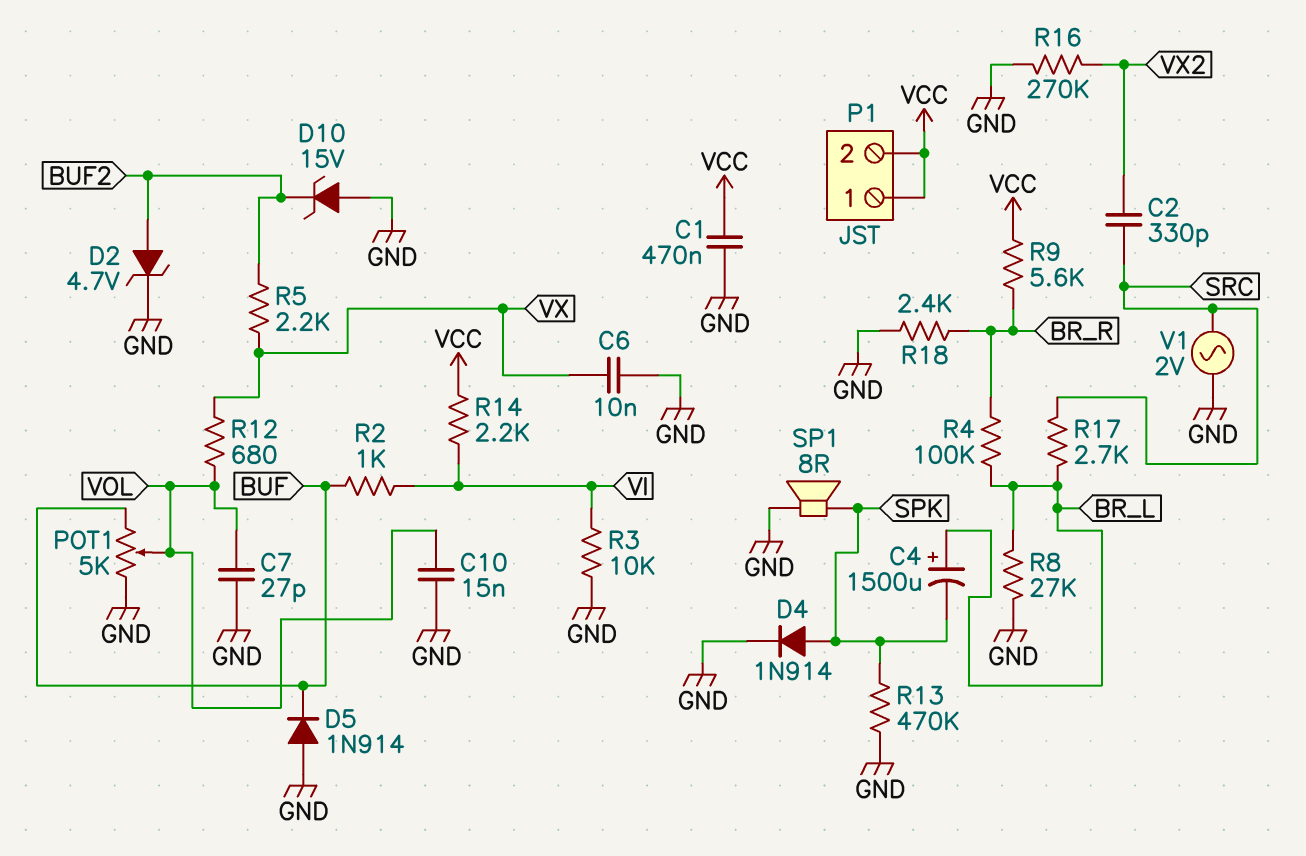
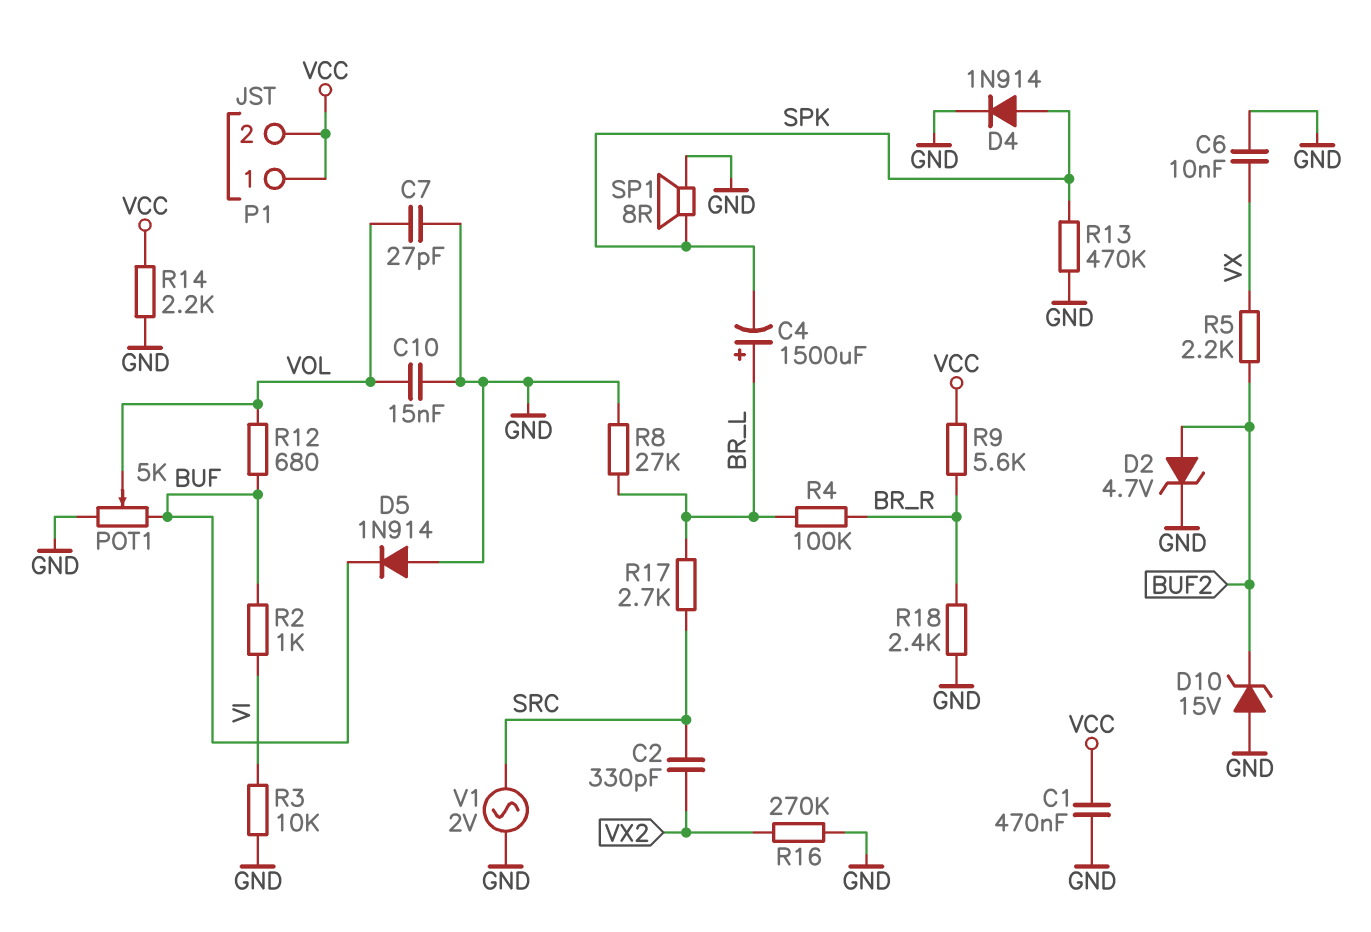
R12: 680 (VOL, VX) -> 680 (BUF, VOL)
R14: 2.2k (VCC, VI) -> 2.2k (GND, VCC)

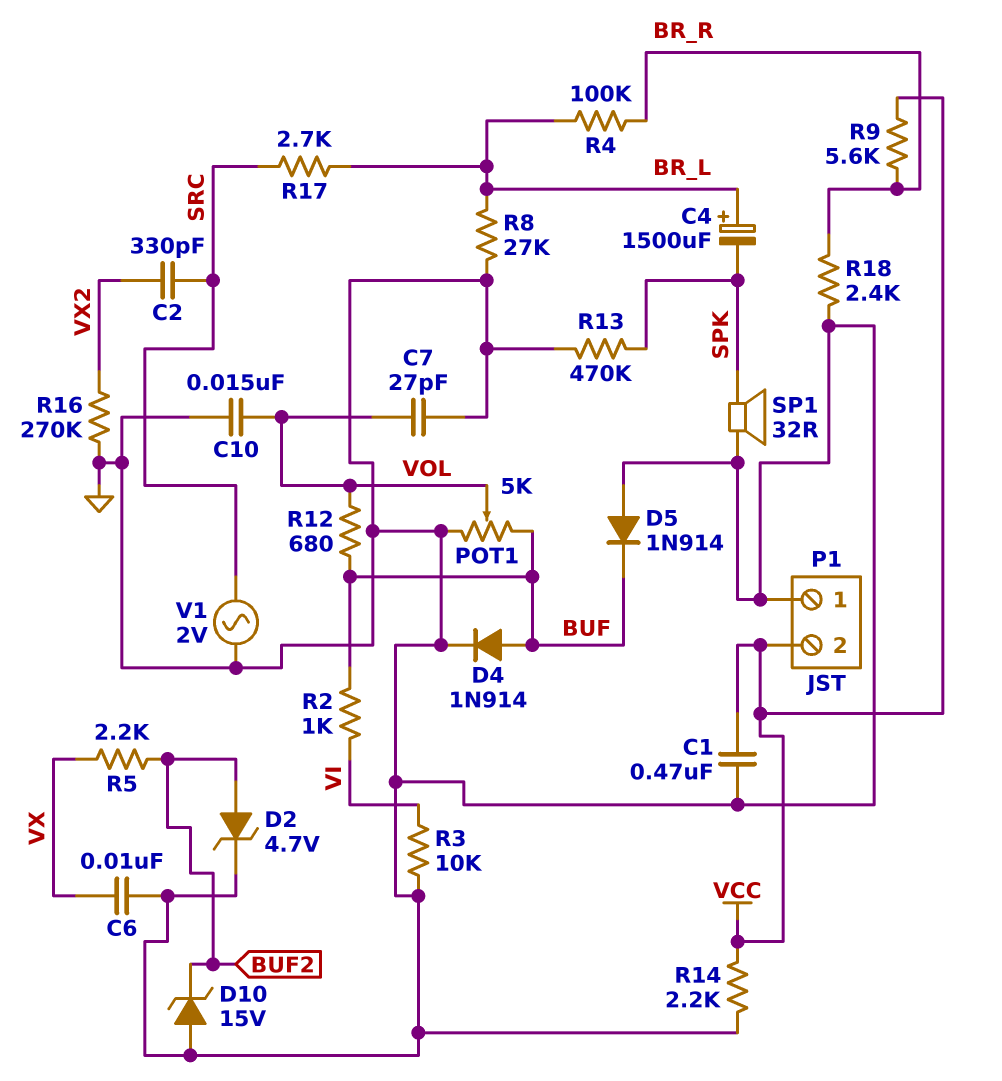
D4: diode 1N914 (A SPK, K GND) -> diode 1N914 (A BUF, K GND)
P1 pin 1: VCC -> GND
SP1: speaker 8R (GND, SPK) -> speaker 32R (GND, SPK)

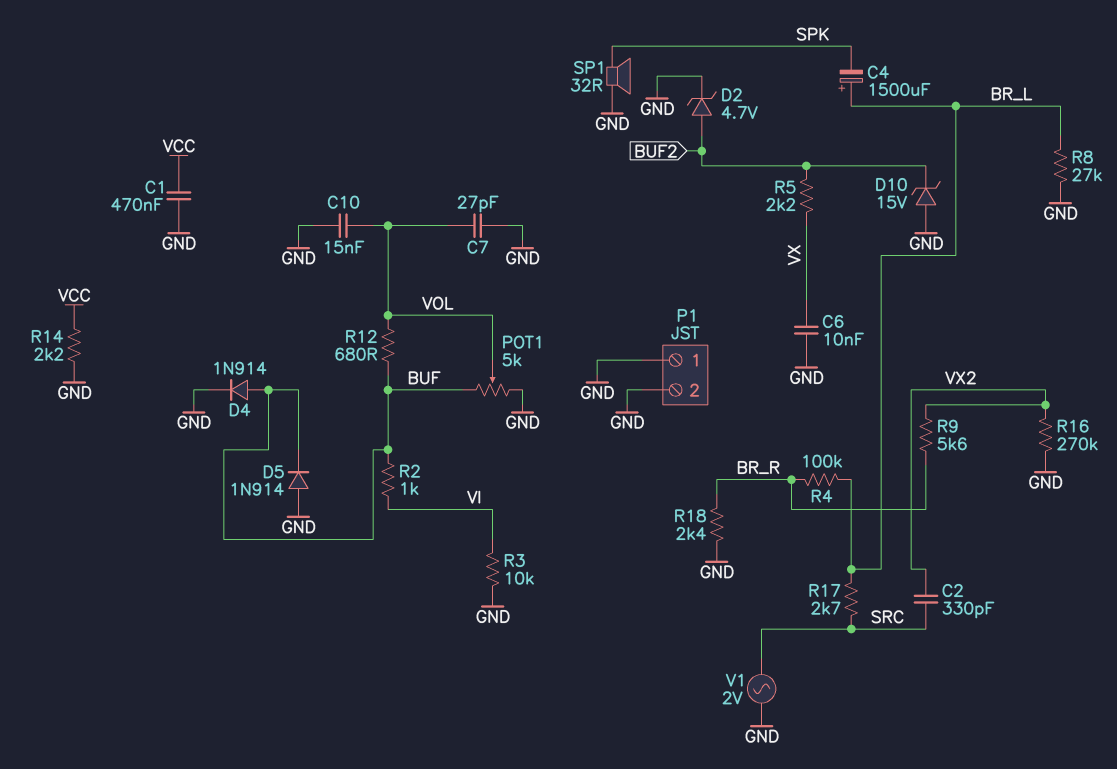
P1 pin 2: VCC -> GND
R9: 5.6k (BR_R, VCC) -> 5.6k (BR_R, VX2)
R13: 470k (GND, SPK) -> none

